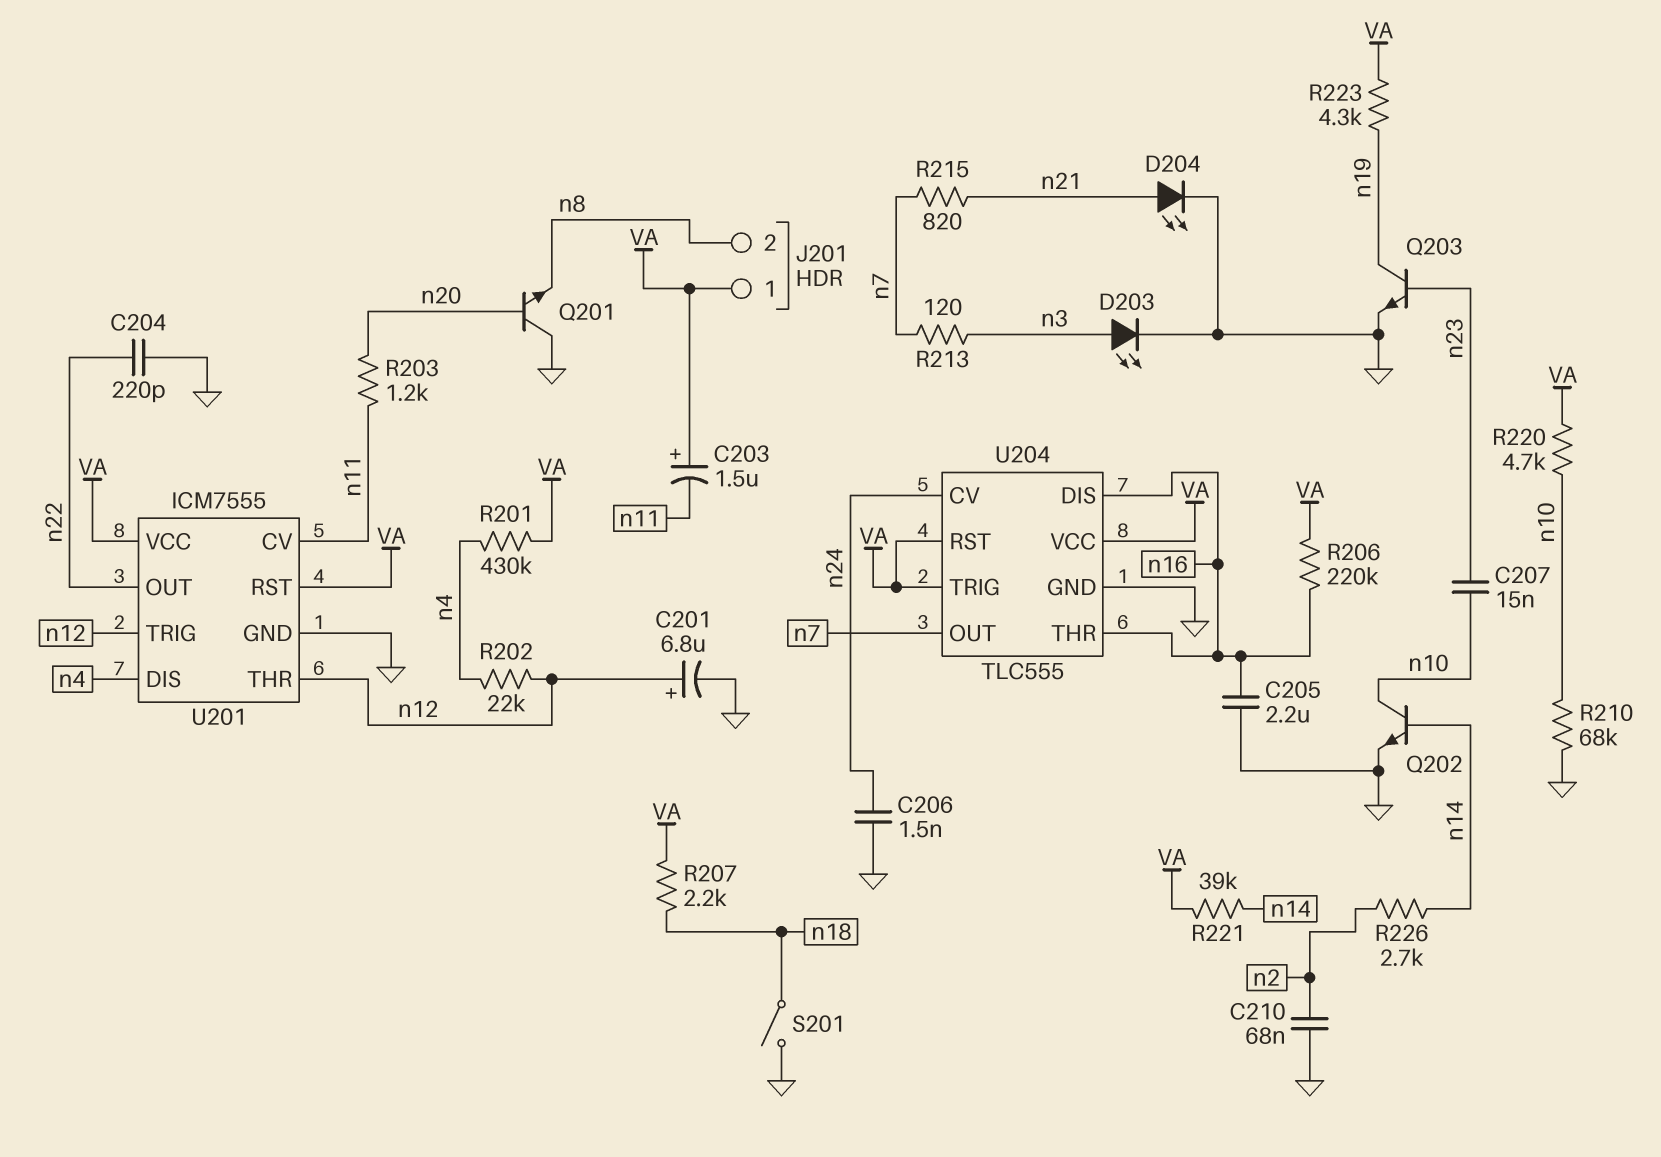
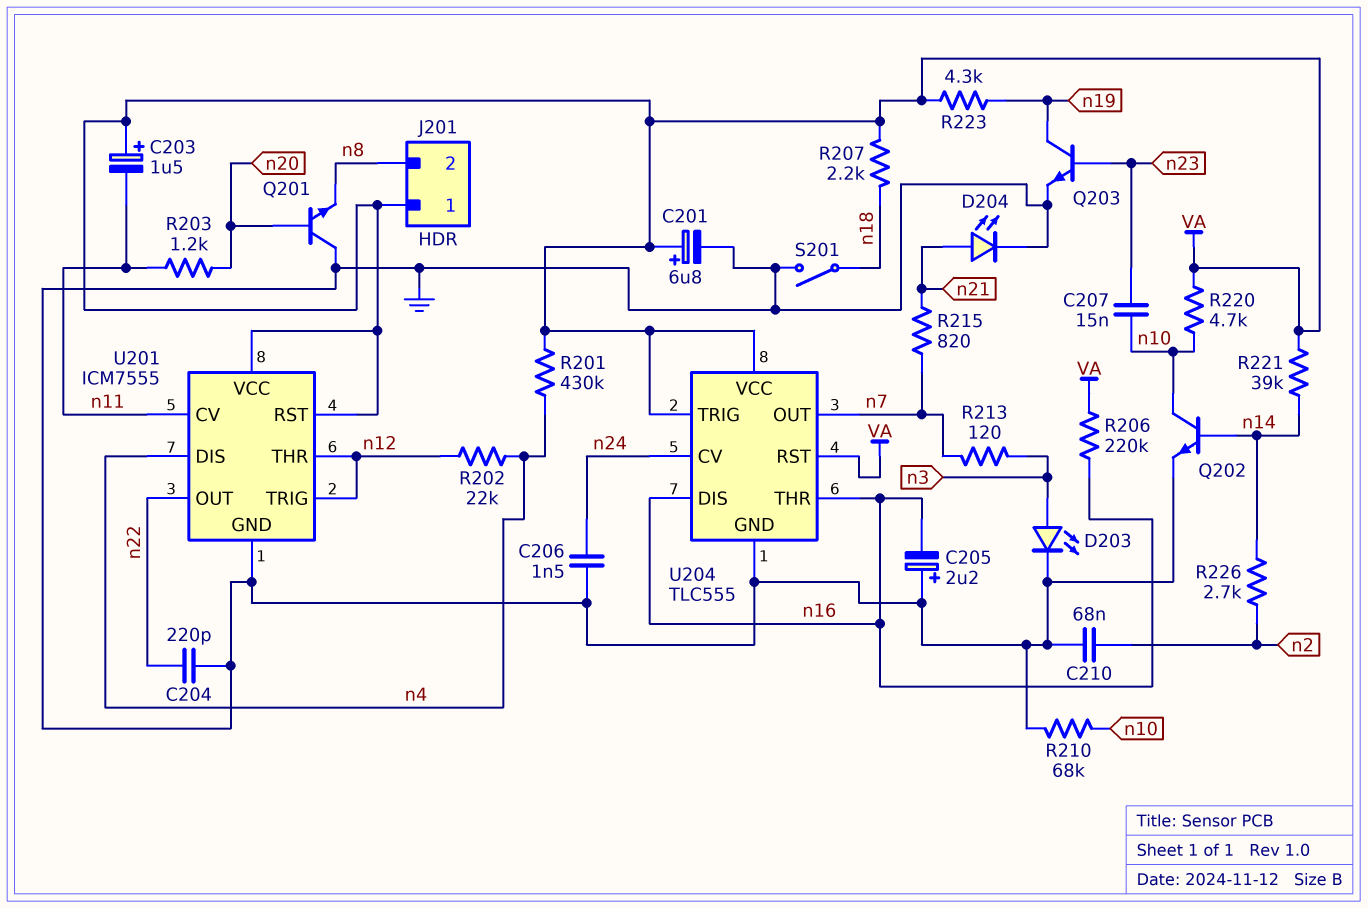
C201: 6.8uF (plus n12, minus GND) -> 6.8uF (plus VA, minus GND)
C205: 2.2uF (GND, n16) -> 2.2uF (plus GND, minus n16)

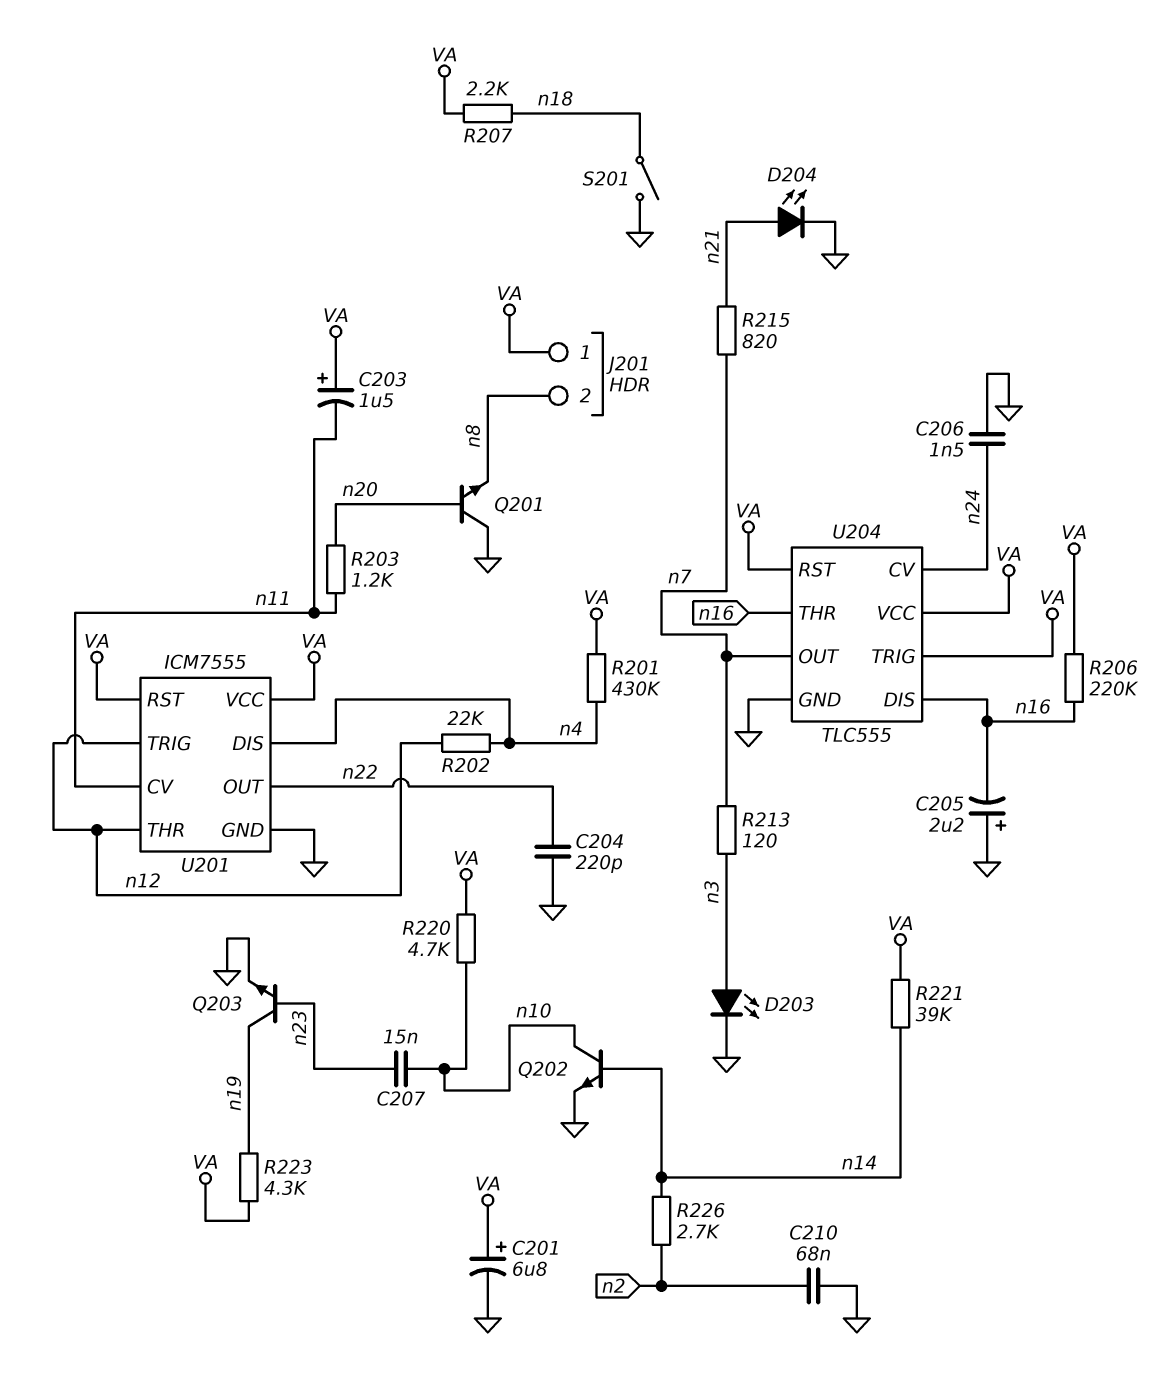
R210: 68k (GND, n10) -> none

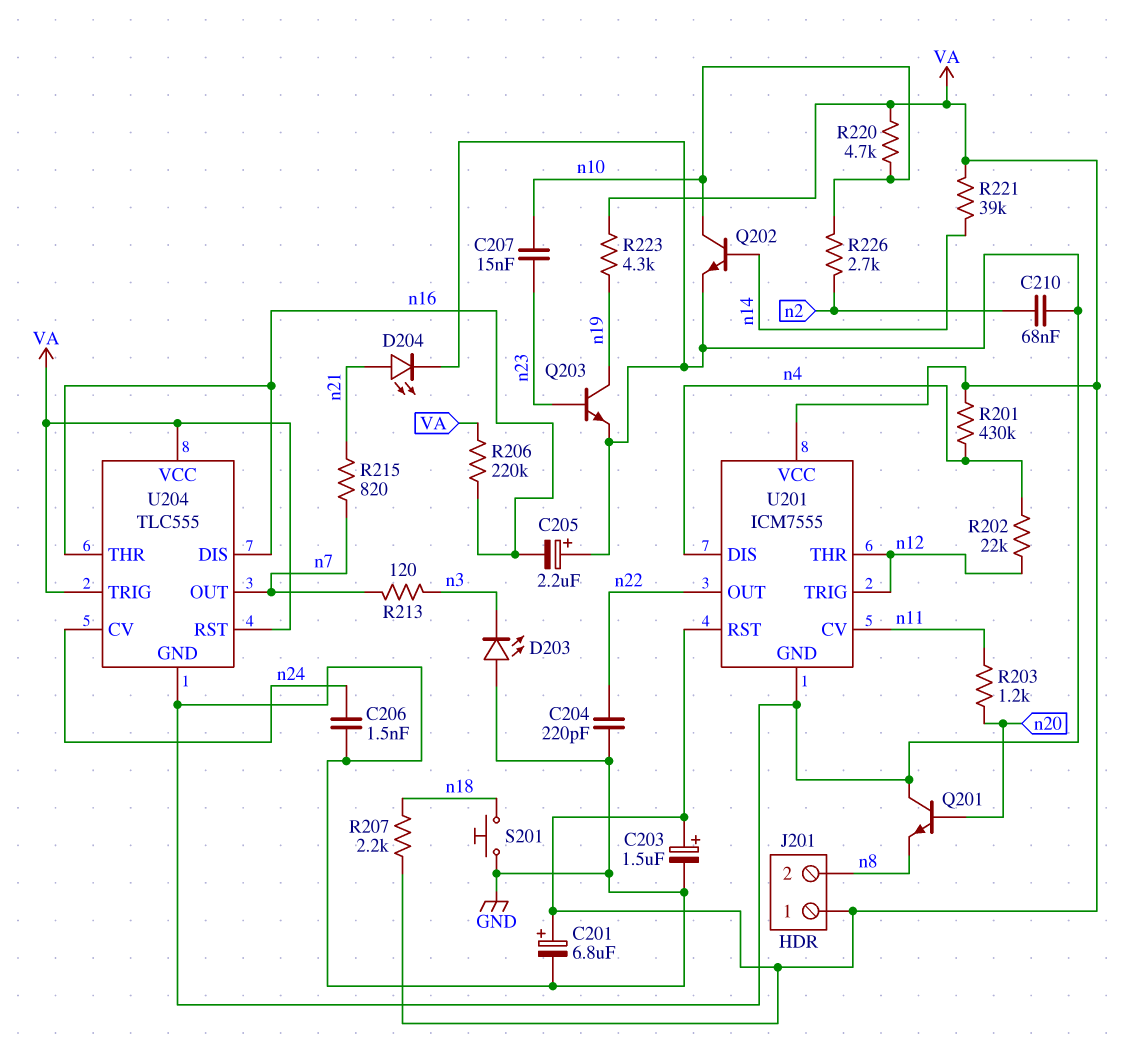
C203: 1.5uF (plus VA, minus n11) -> 1.5uF (plus VA, minus GND)
D203: LED (A n3, K GND) -> LED (A GND, K n3)
R226: 2.7k (n2, n14) -> 2.7k (n2, n10)
S201: switch (GND, n18) -> button (GND, n18)

